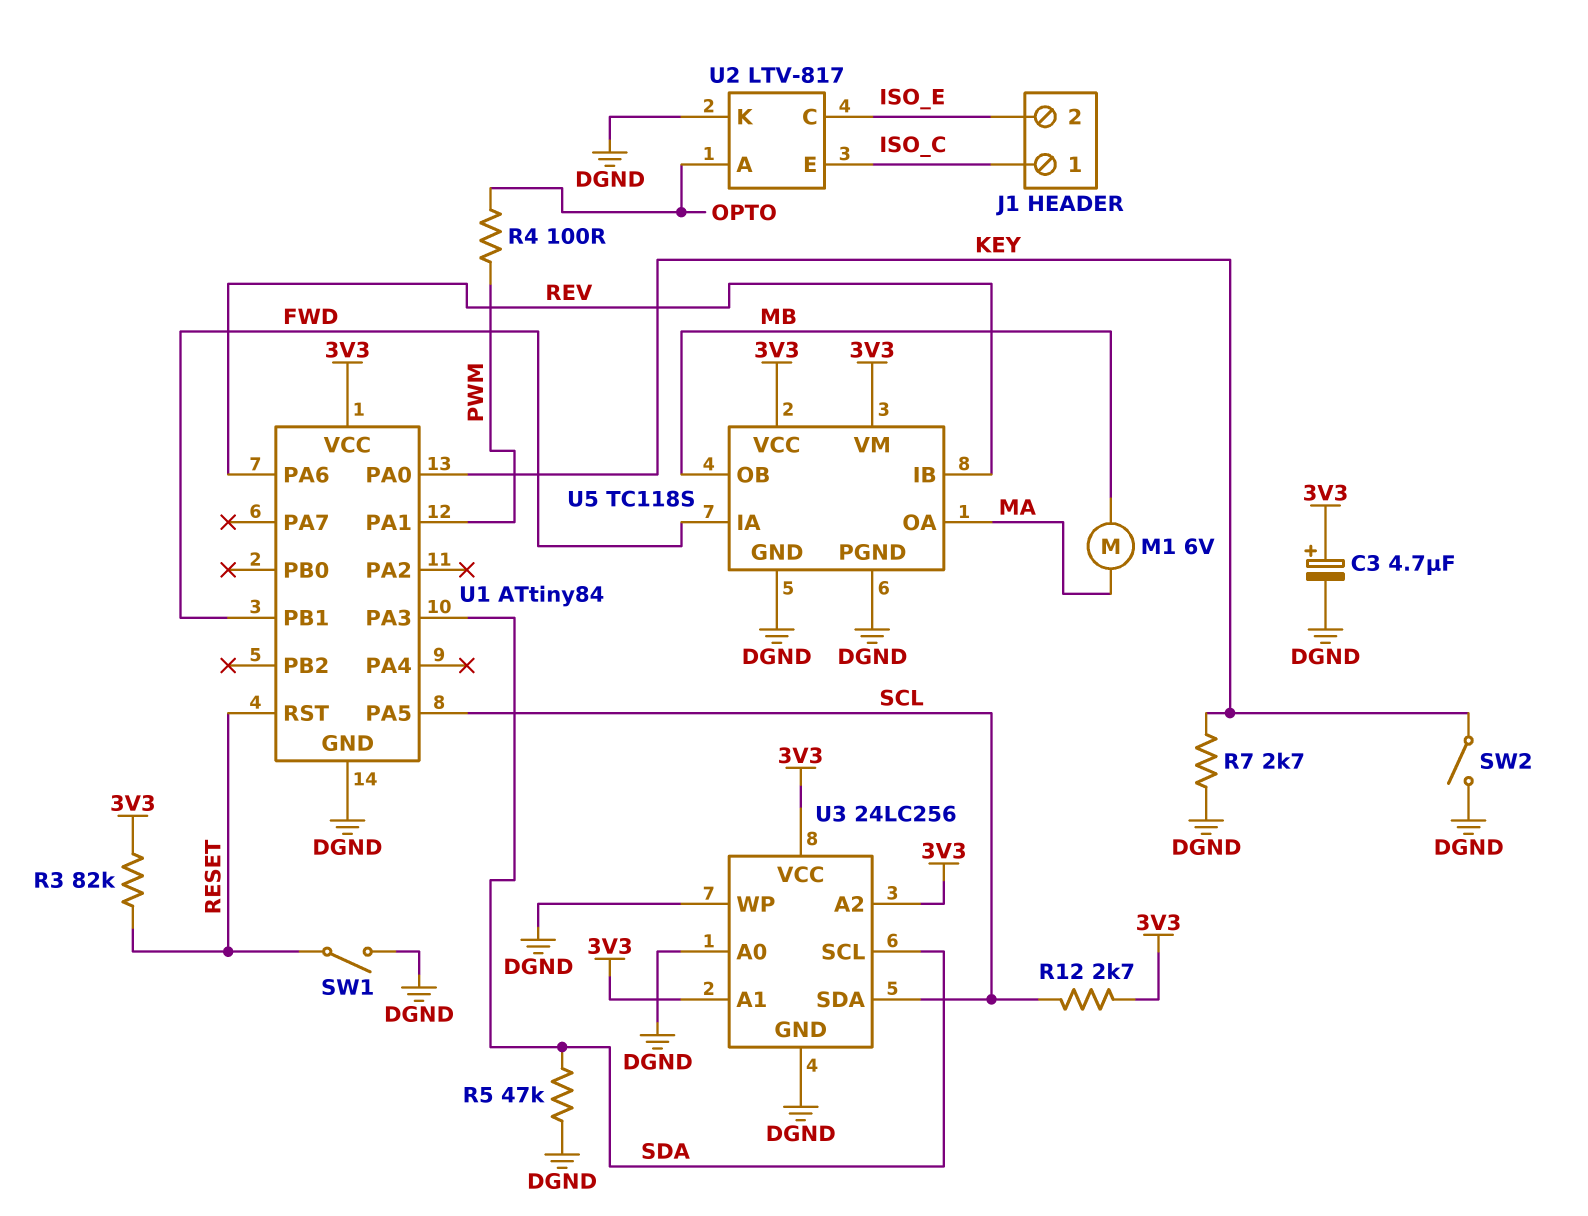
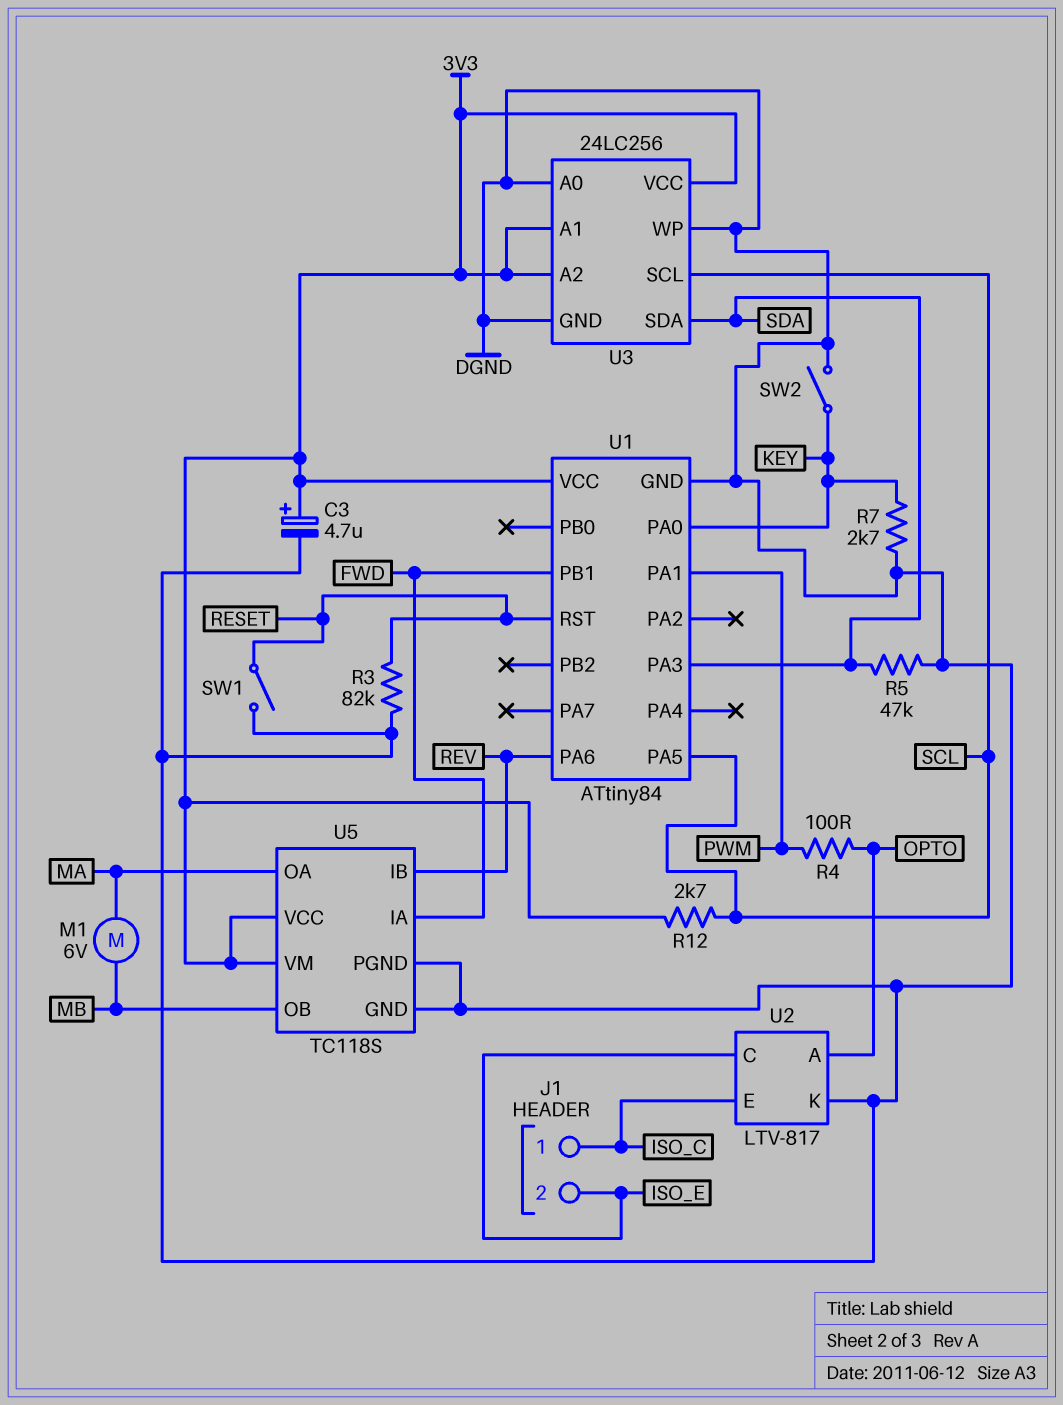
R3: 82k (3V3, RESET) -> 82k (DGND, RESET)
U3 pin SCL: SDA -> SCL
U3 pin SDA: SCL -> SDA

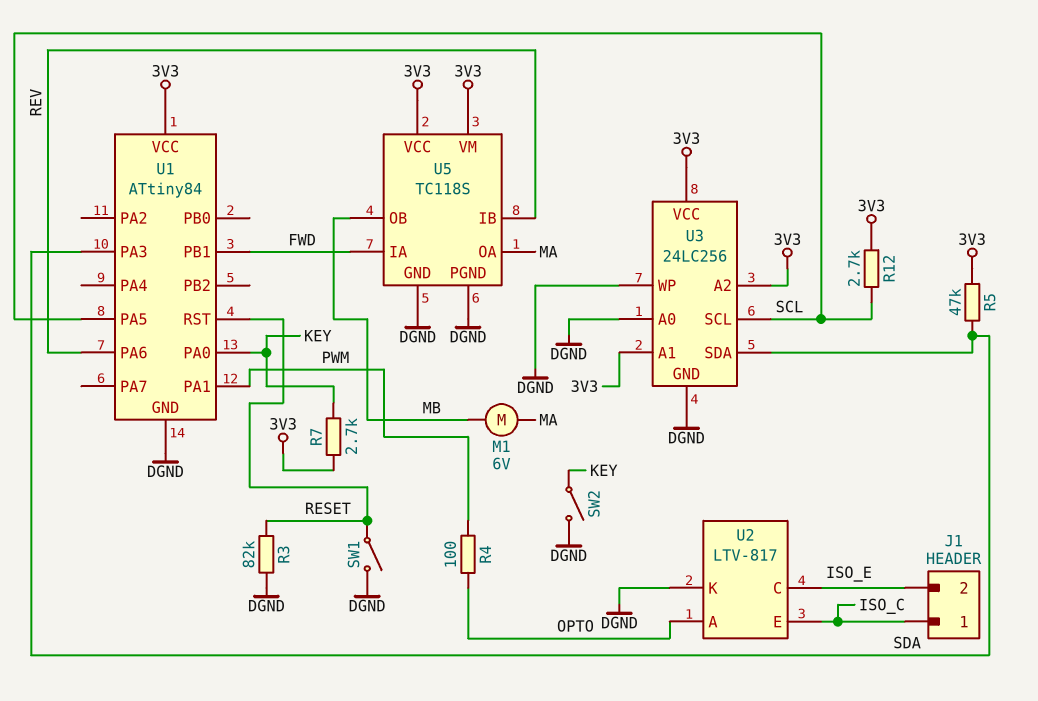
C3: 4.7uF (plus 3V3, minus DGND) -> none
R5: 47k (DGND, SDA) -> 47k (3V3, SDA)
R7: 2.7k (DGND, KEY) -> 2.7k (3V3, KEY)

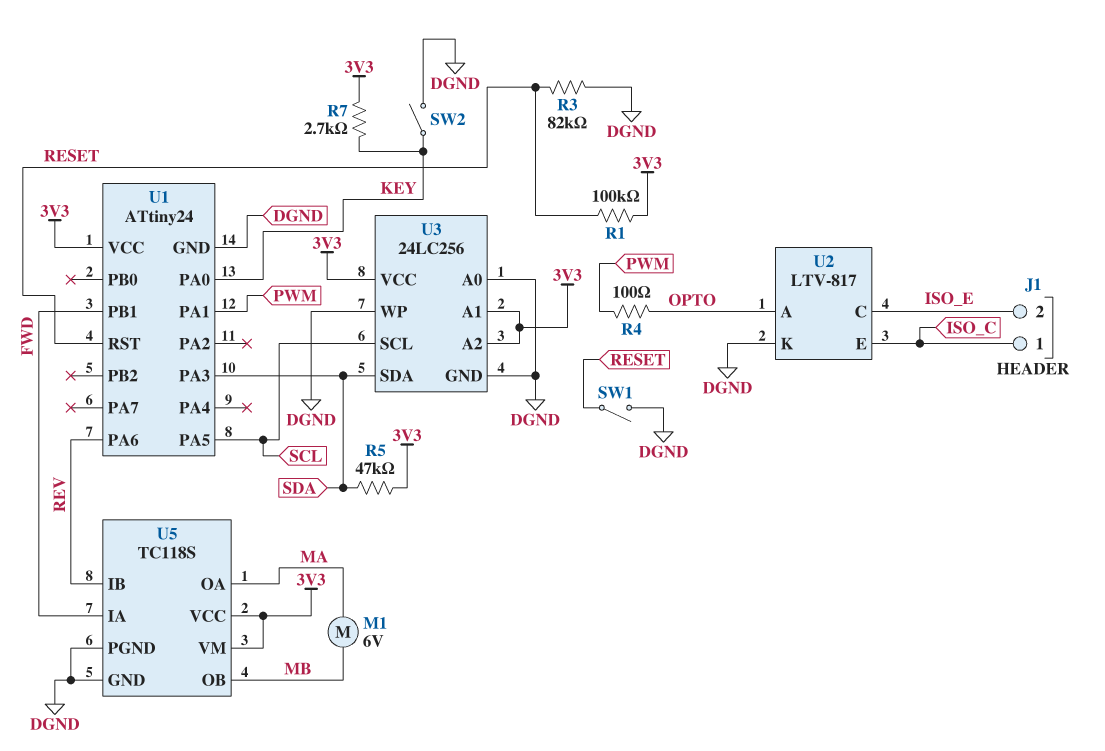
R1: none -> 100k (3V3, RESET)
R12: 2.7k (3V3, SCL) -> none
U1: ATtiny84 -> ATtiny24

